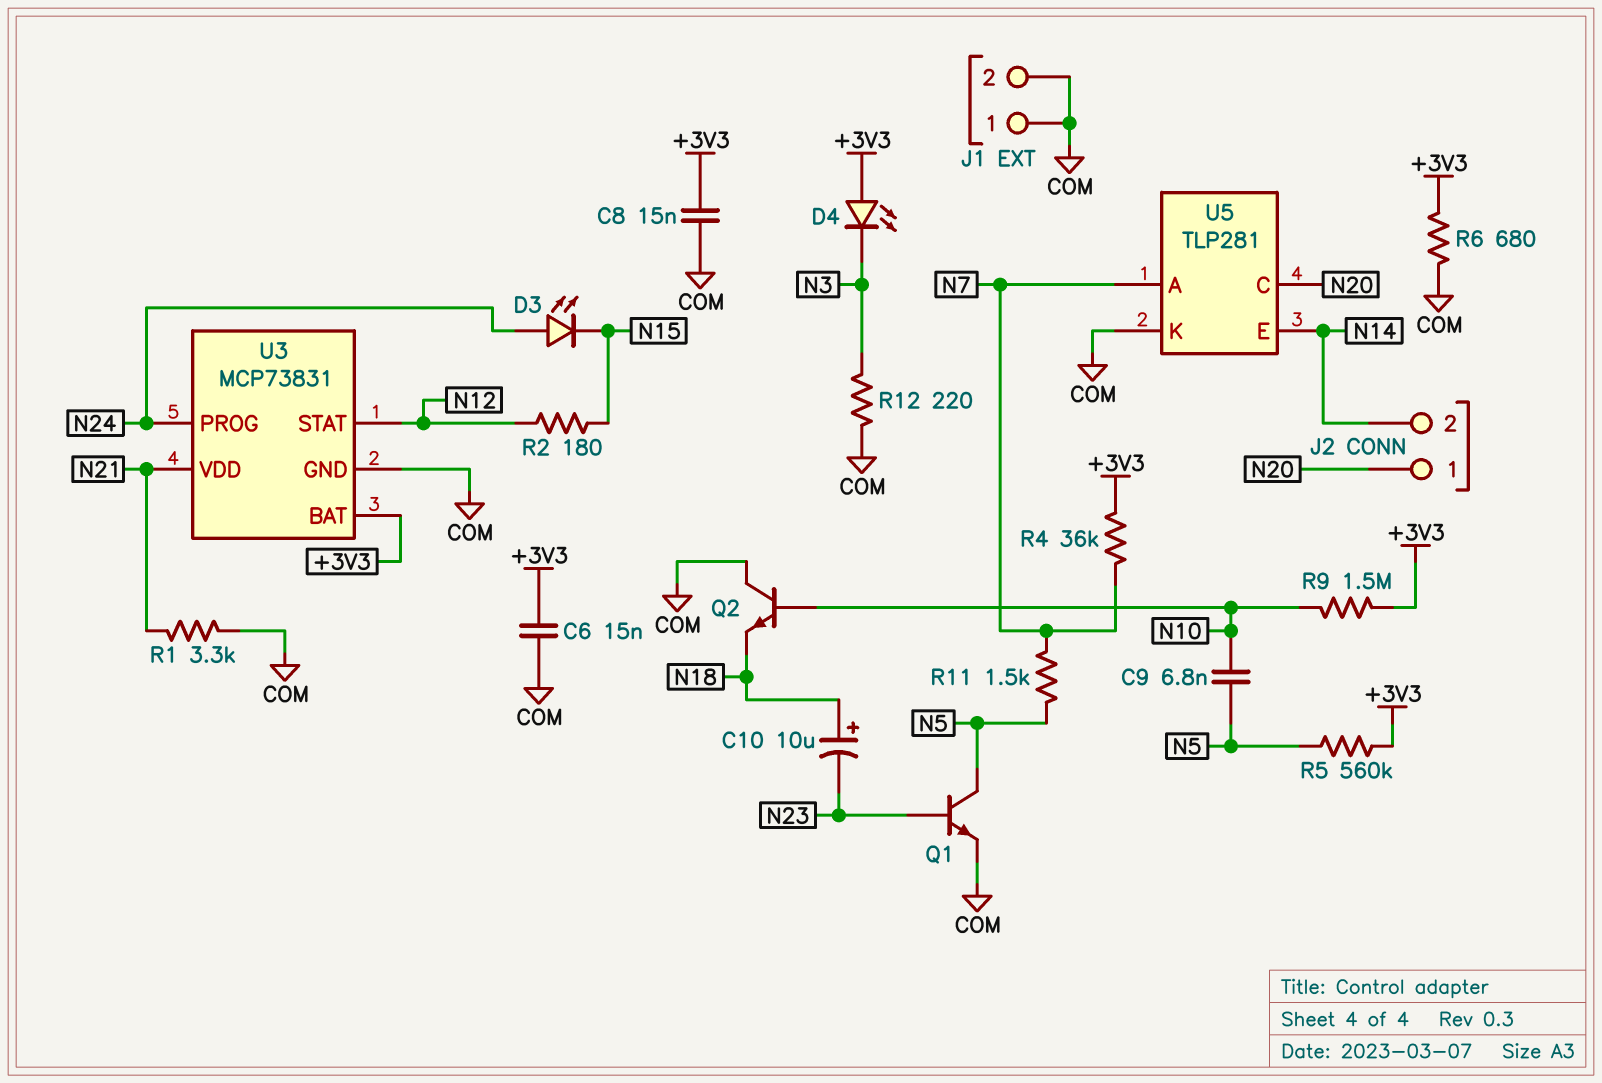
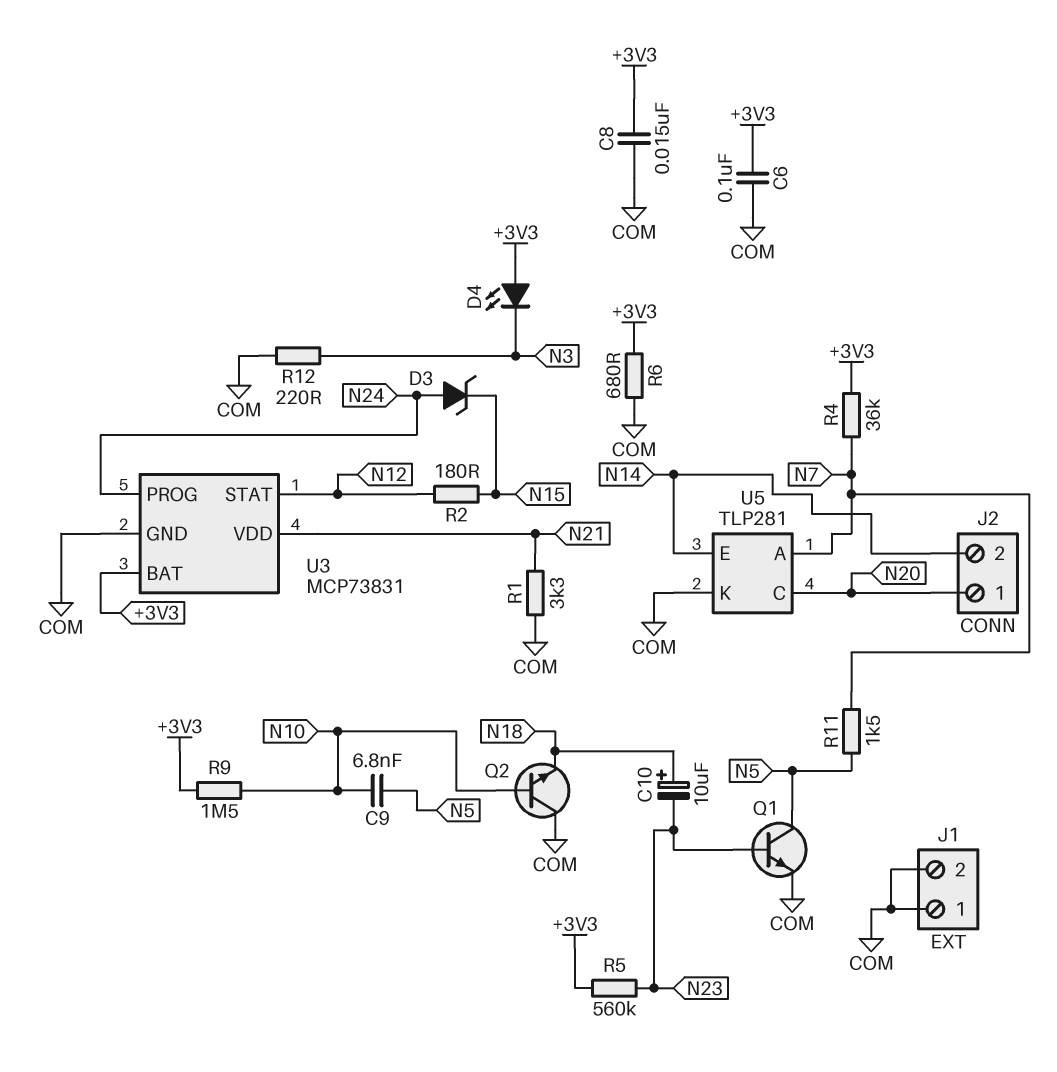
C6: 15nF (+3V3, COM) -> 100nF (+3V3, COM)
D3: LED (A N24, K N15) -> zener (A N24, K N15)
R5: 560k (+3V3, N5) -> 560k (+3V3, N23)

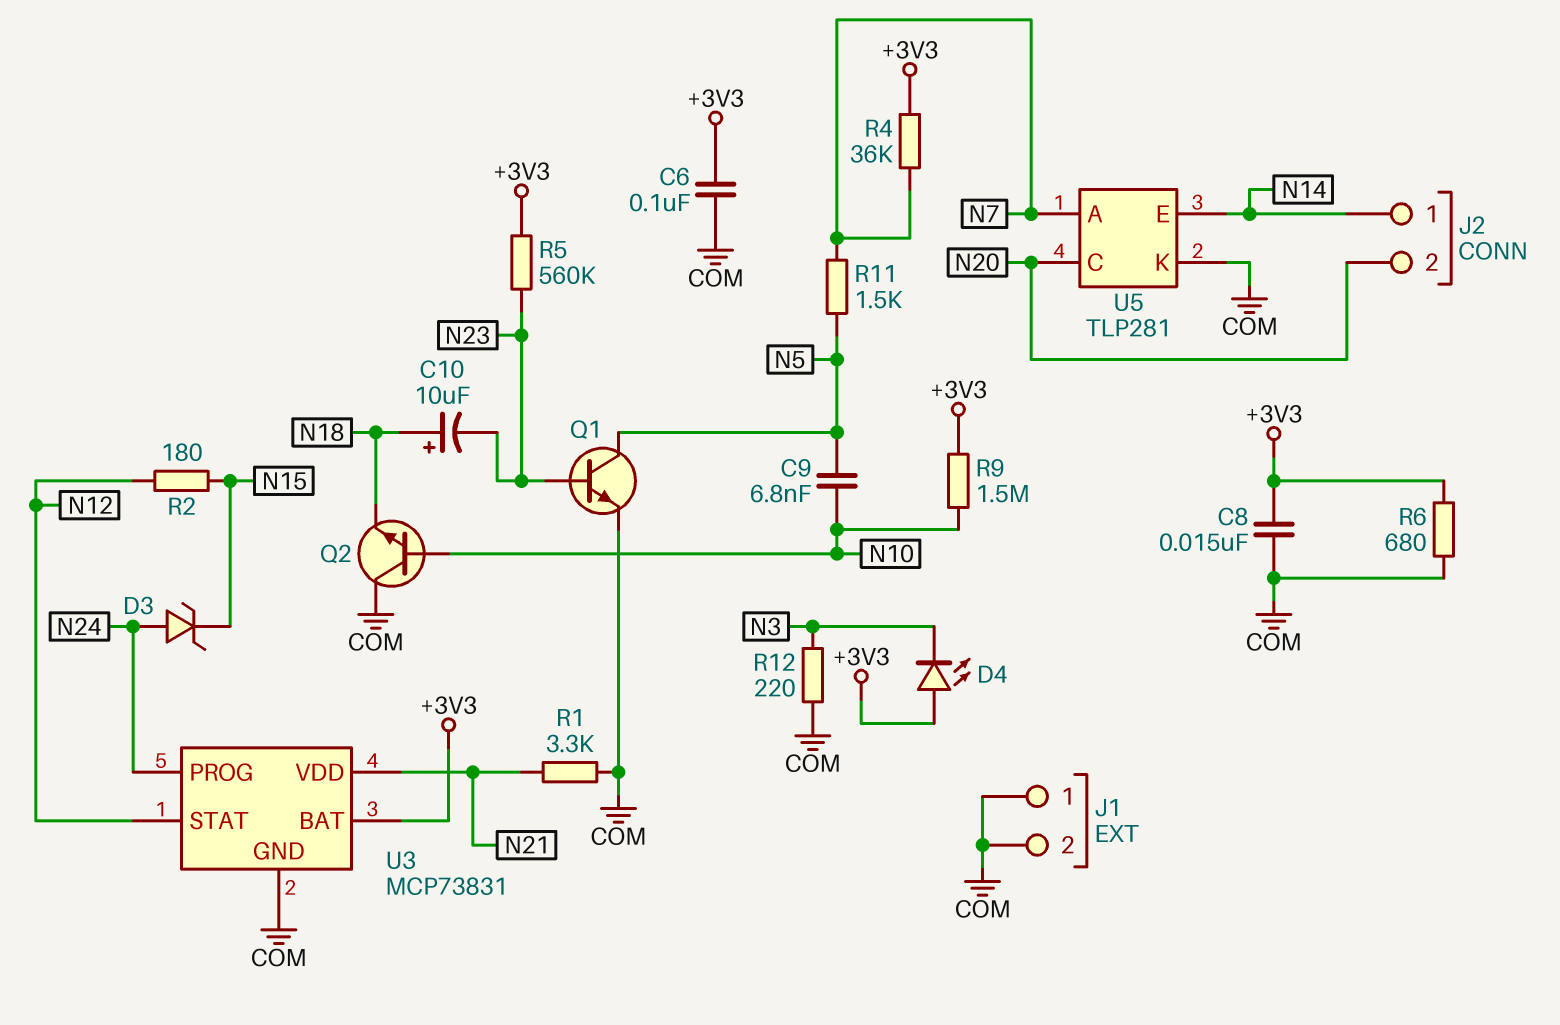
J2 pin 1: N20 -> N14
J2 pin 2: N14 -> N20

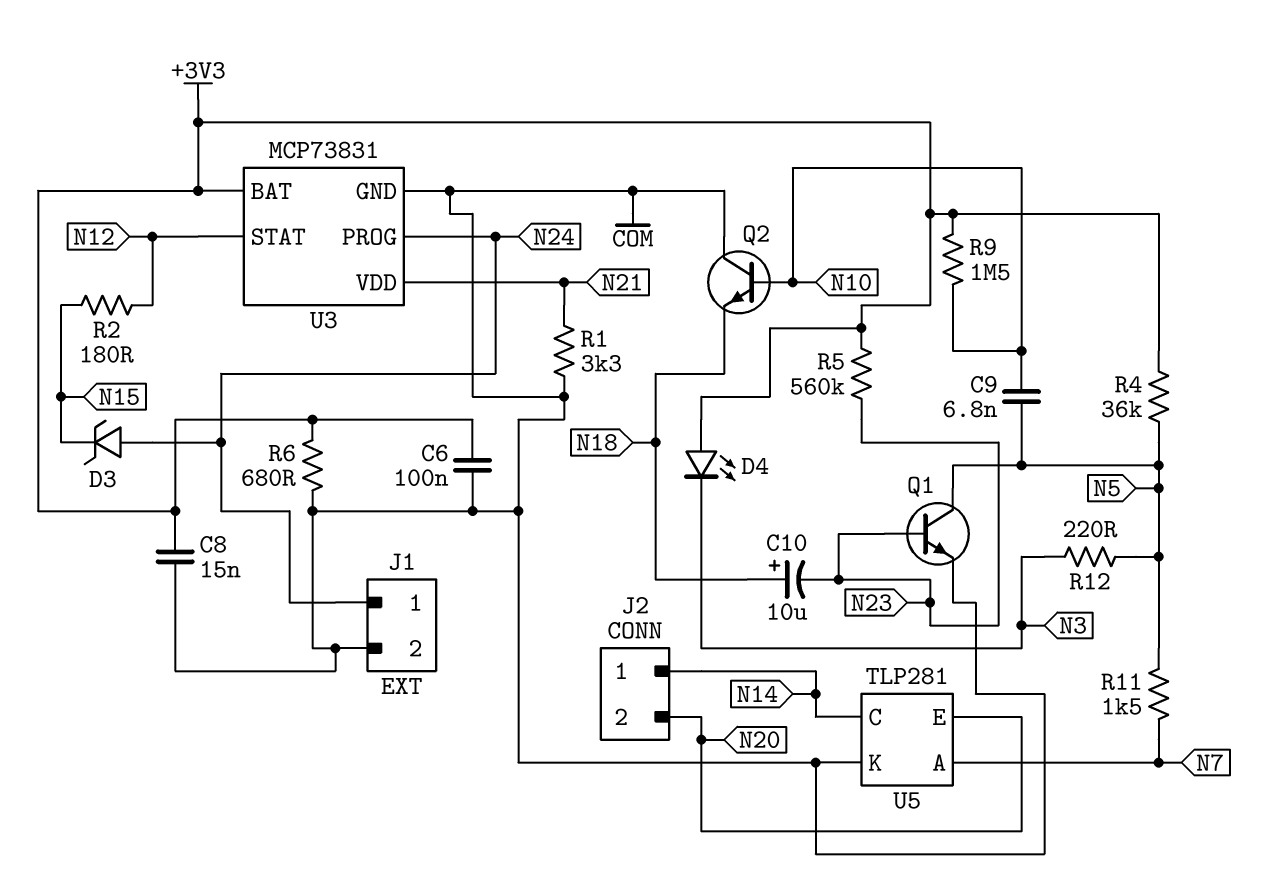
J1 pin 1: COM -> N24
R4: 36k (+3V3, N7) -> 36k (+3V3, N5)
R12: 220 (COM, N3) -> 220 (N3, N5)
U5 pin C: N20 -> N14
U5 pin E: N14 -> N20

